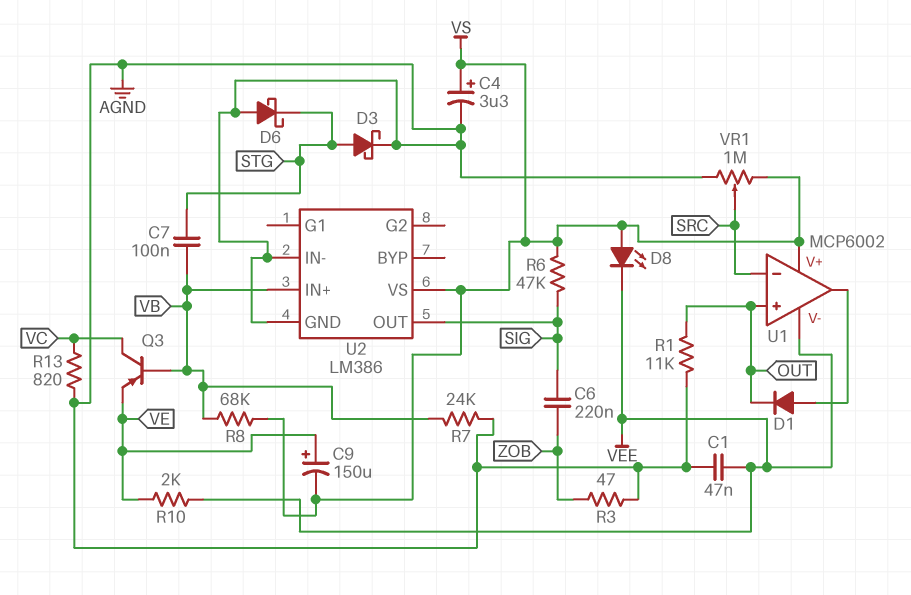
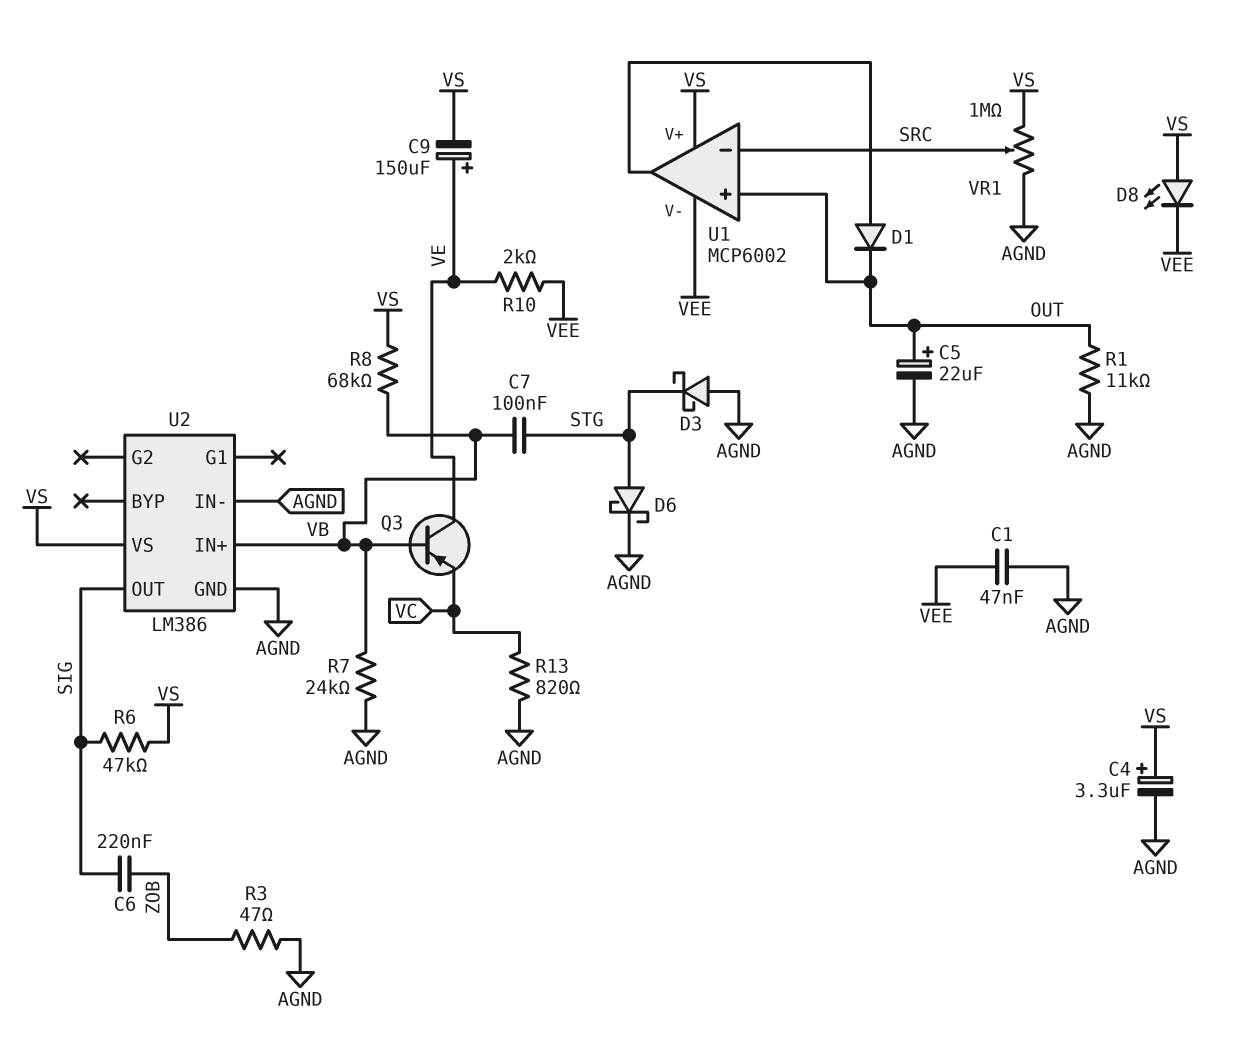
C5: none -> 22uF (plus OUT, minus AGND)
D3: schottky (A STG, K AGND) -> schottky (A AGND, K STG)
D6: schottky (A AGND, K STG) -> schottky (A STG, K AGND)
Q3: PNP (B VB, C VC, E VE) -> PNP (B VB, C VE, E VC)

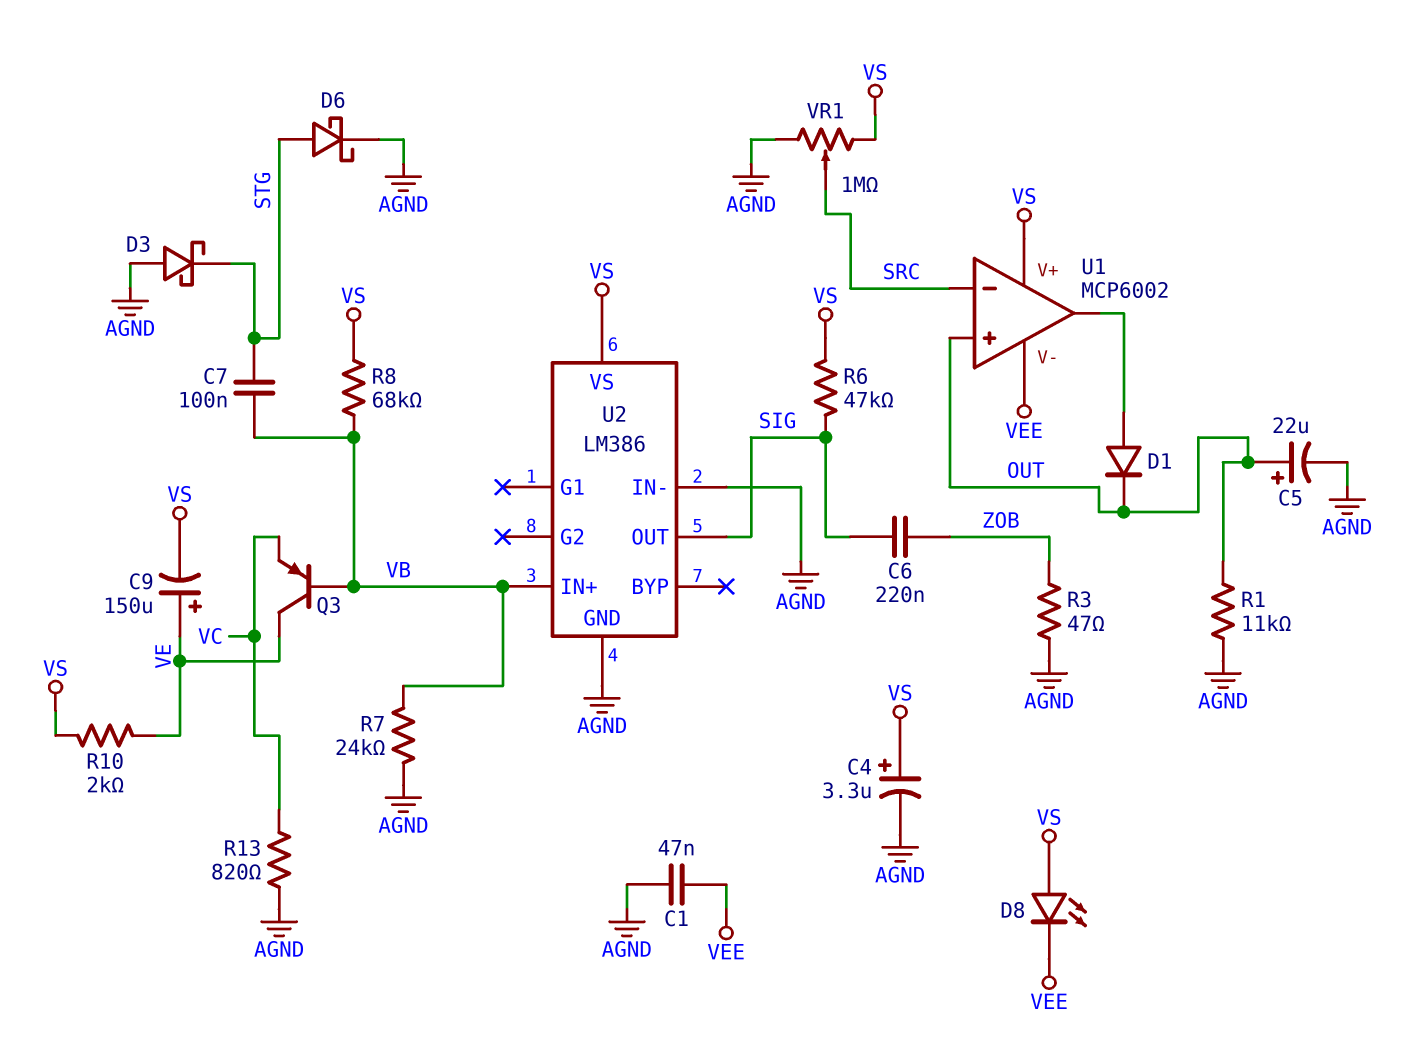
R10: 2k (VE, VEE) -> 2k (VE, VS)

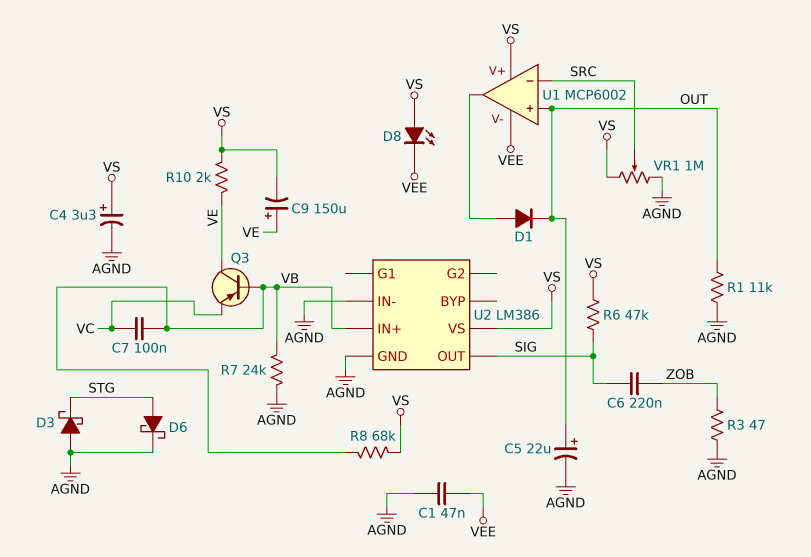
C7: 100nF (STG, VB) -> 100nF (VB, VC)
R13: 820 (AGND, VC) -> none

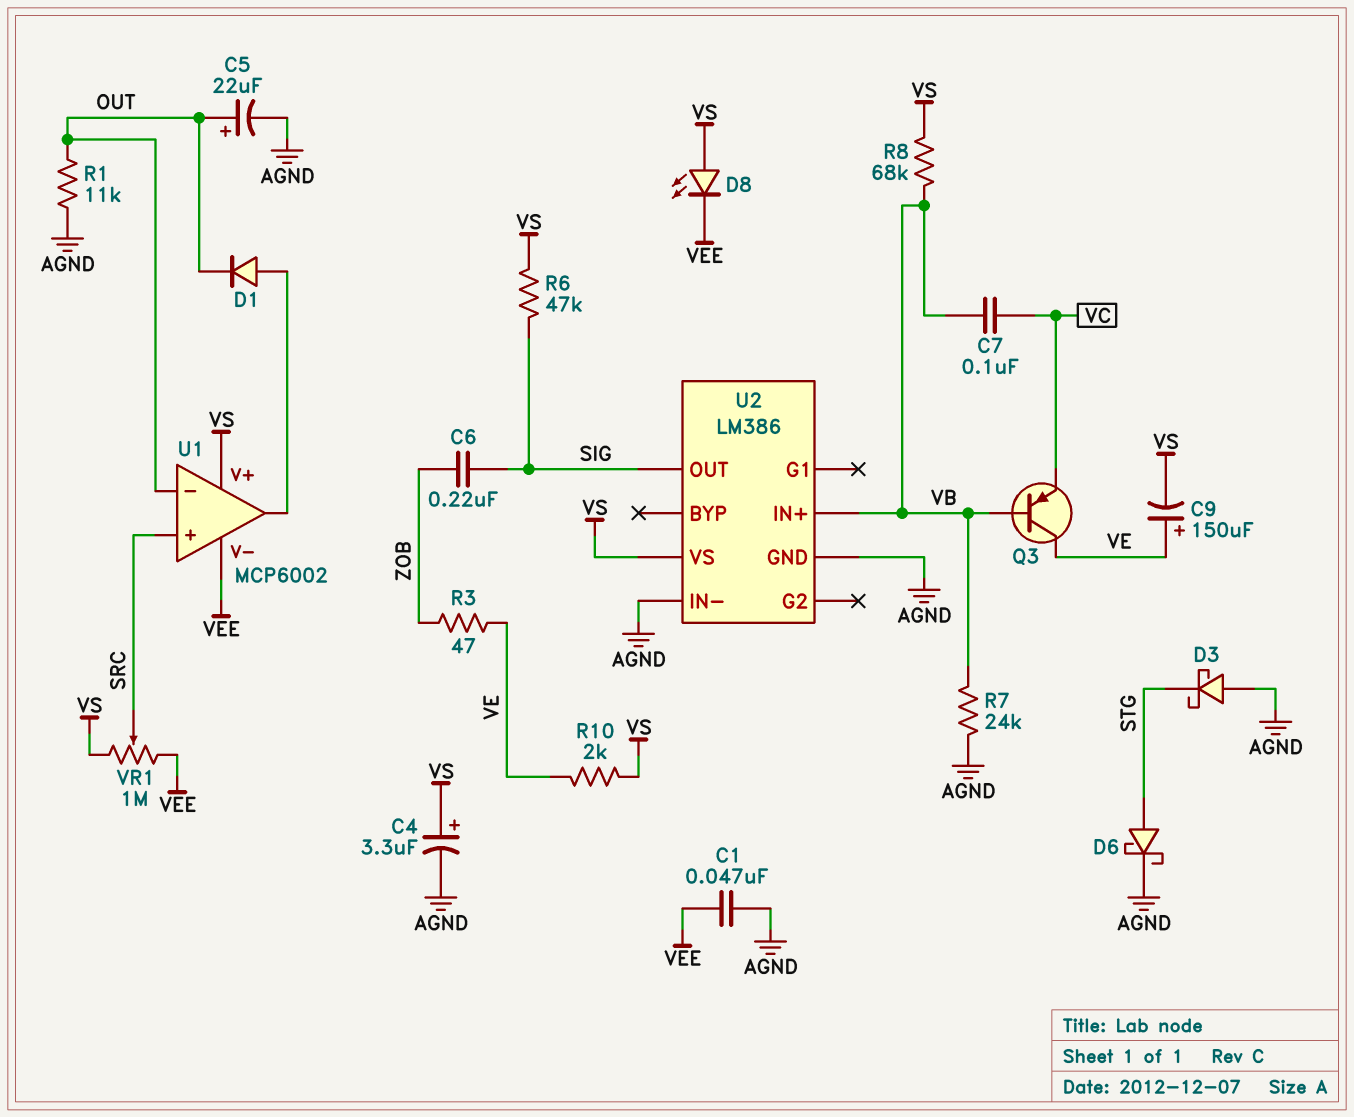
R3: 47 (AGND, ZOB) -> 47 (VE, ZOB)
U1 pin in+: OUT -> SRC
U1 pin in-: SRC -> OUT
VR1: 1M (AGND, VS, wiper SRC) -> 1M (VEE, VS, wiper SRC)

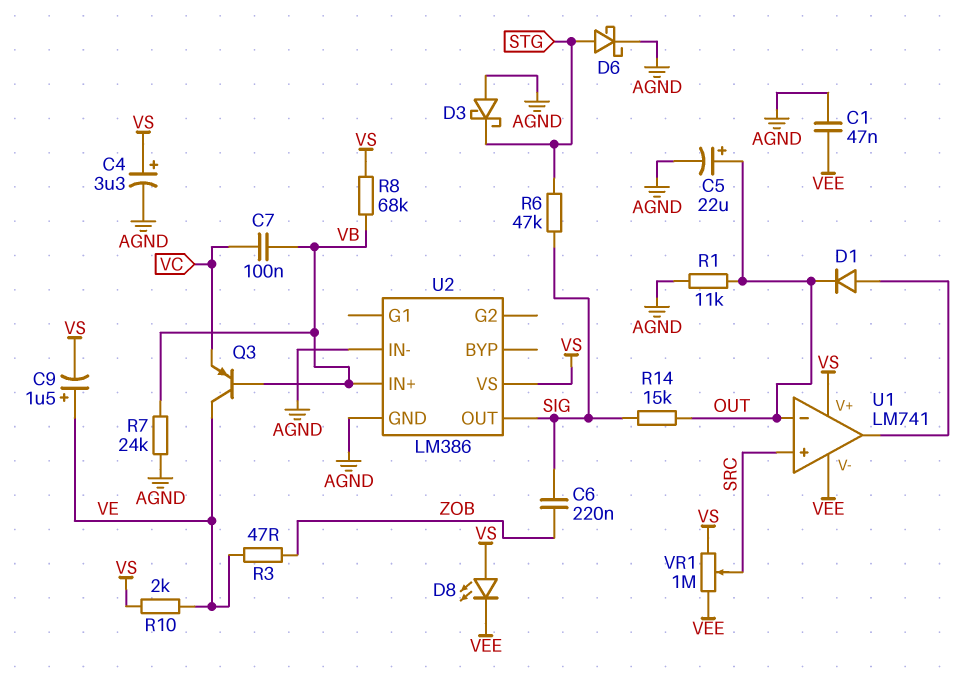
C9: 150uF (plus VE, minus VS) -> 1.5uF (plus VE, minus VS)
R6: 47k (SIG, VS) -> 47k (SIG, STG)
R14: none -> 15k (OUT, SIG)
U1: MCP6002 -> LM741

